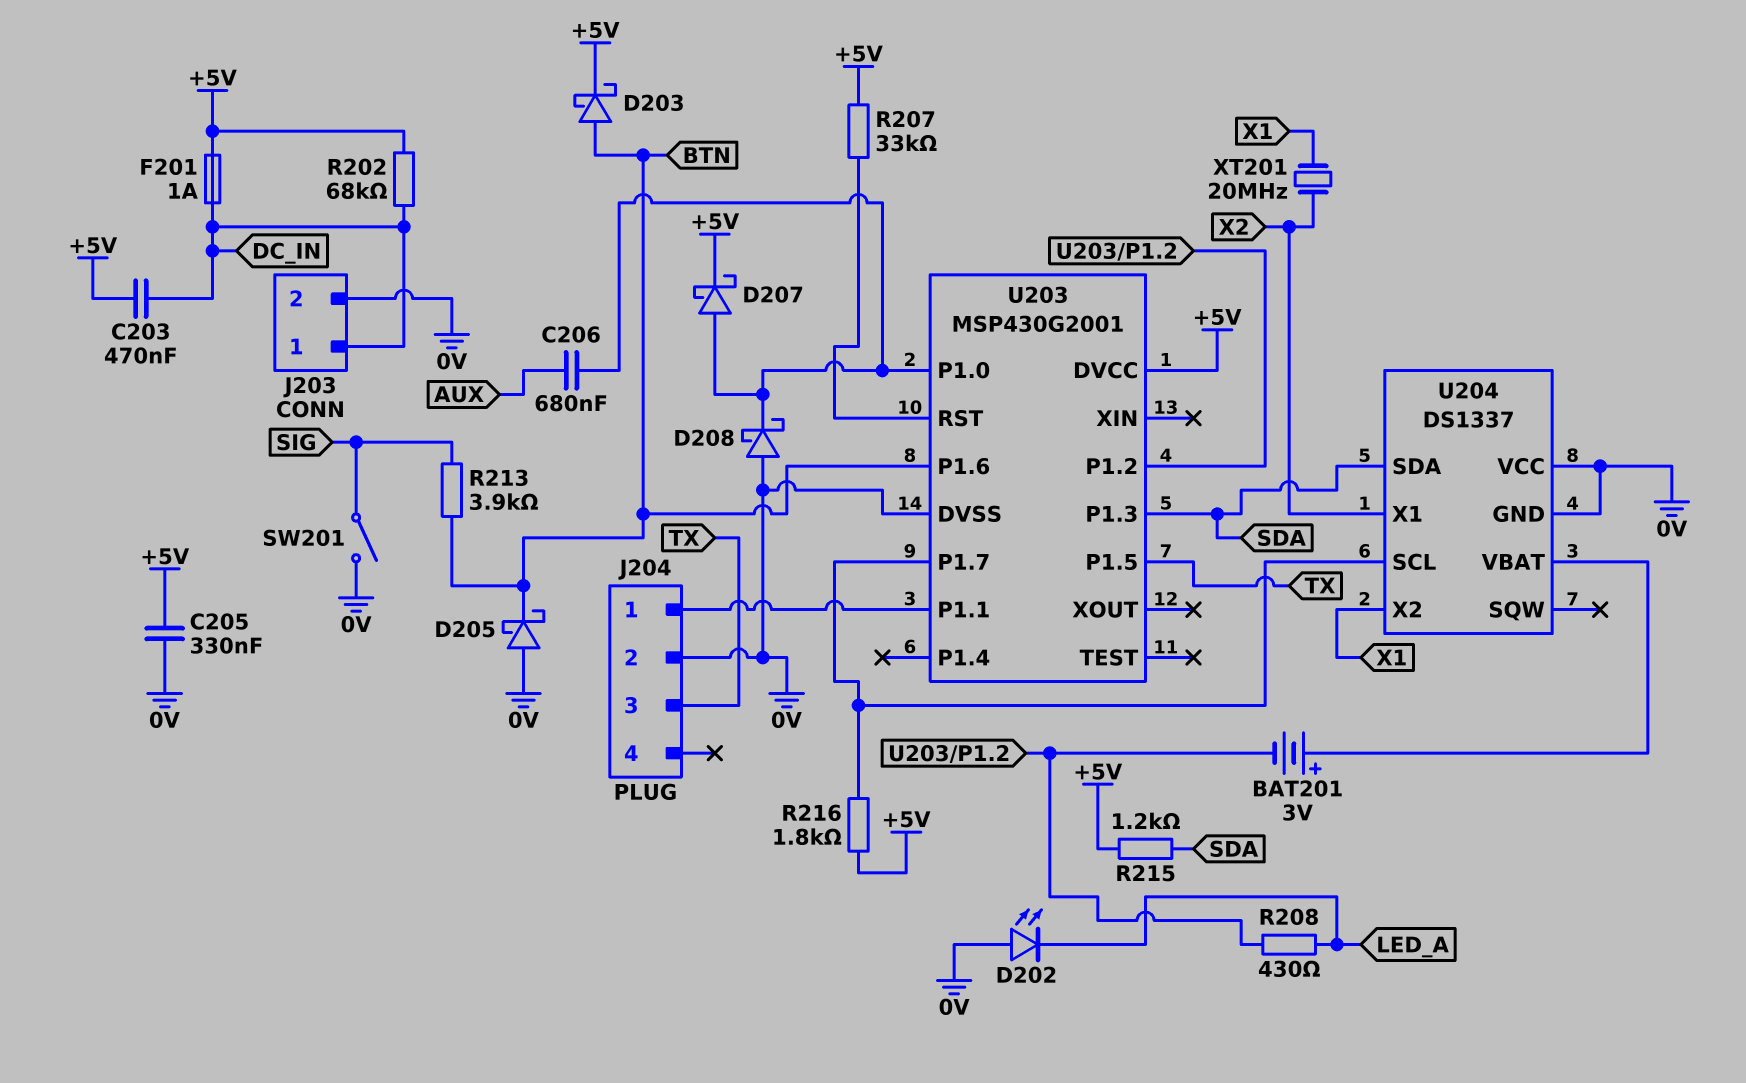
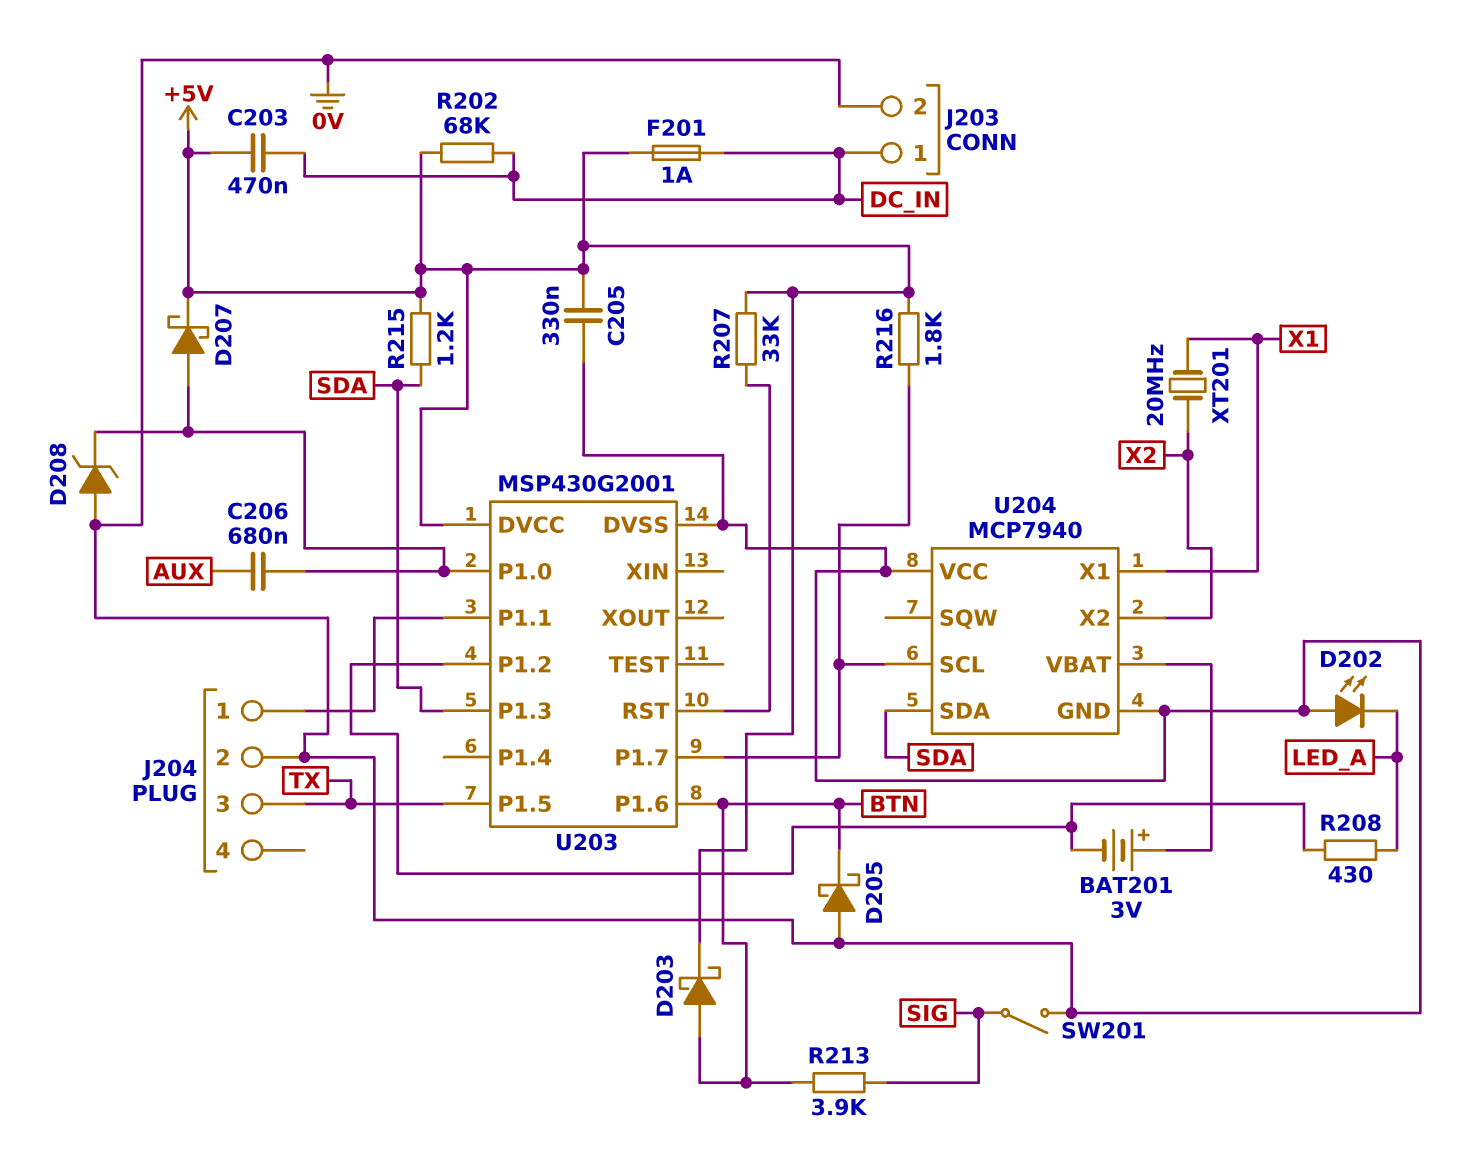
D208: schottky (A 0V, K U203/P1.0) -> zener (A 0V, K U203/P1.0)
U204: DS1337 -> MCP7940
U204 pin X1: X2 -> X1
U204 pin X2: X1 -> X2

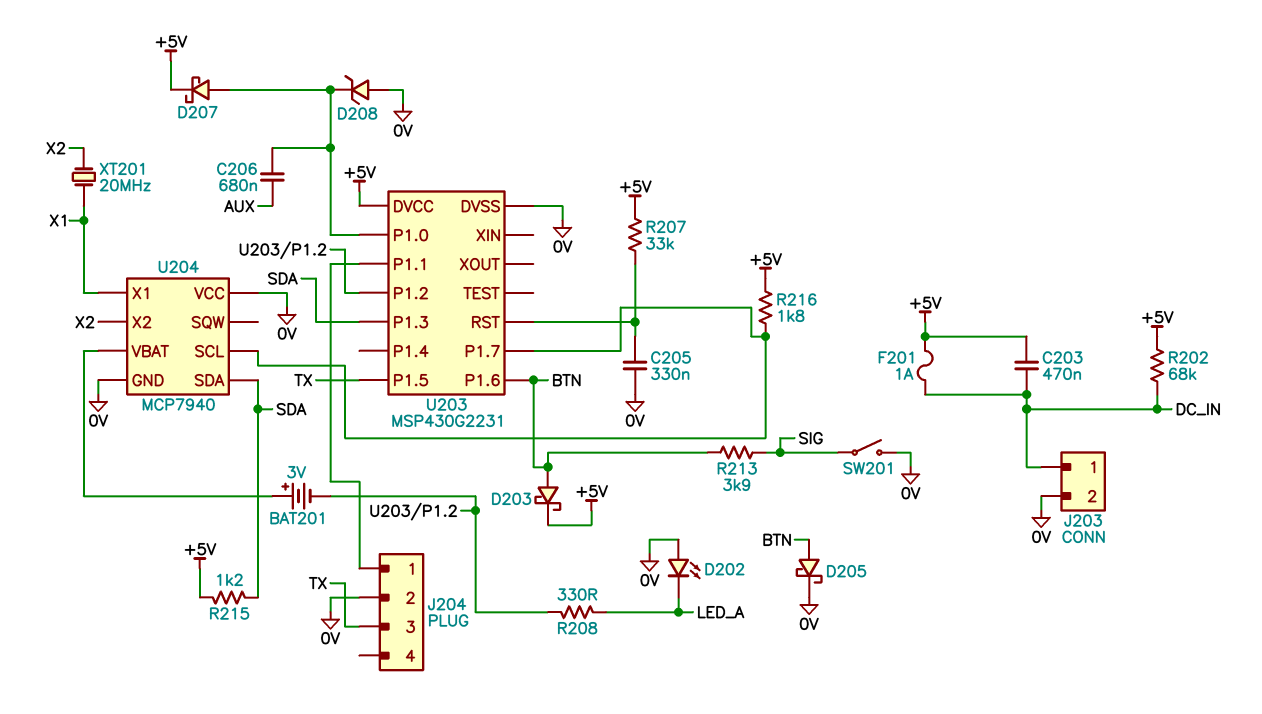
C205: 330nF (+5V, 0V) -> 330nF (0V, U203/RST)
D205: schottky (A 0V, K BTN) -> schottky (A BTN, K 0V)
R208: 430 (LED_A, U203/P1.2) -> 330 (LED_A, U203/P1.2)
U203: MSP430G2001 -> MSP430G2231

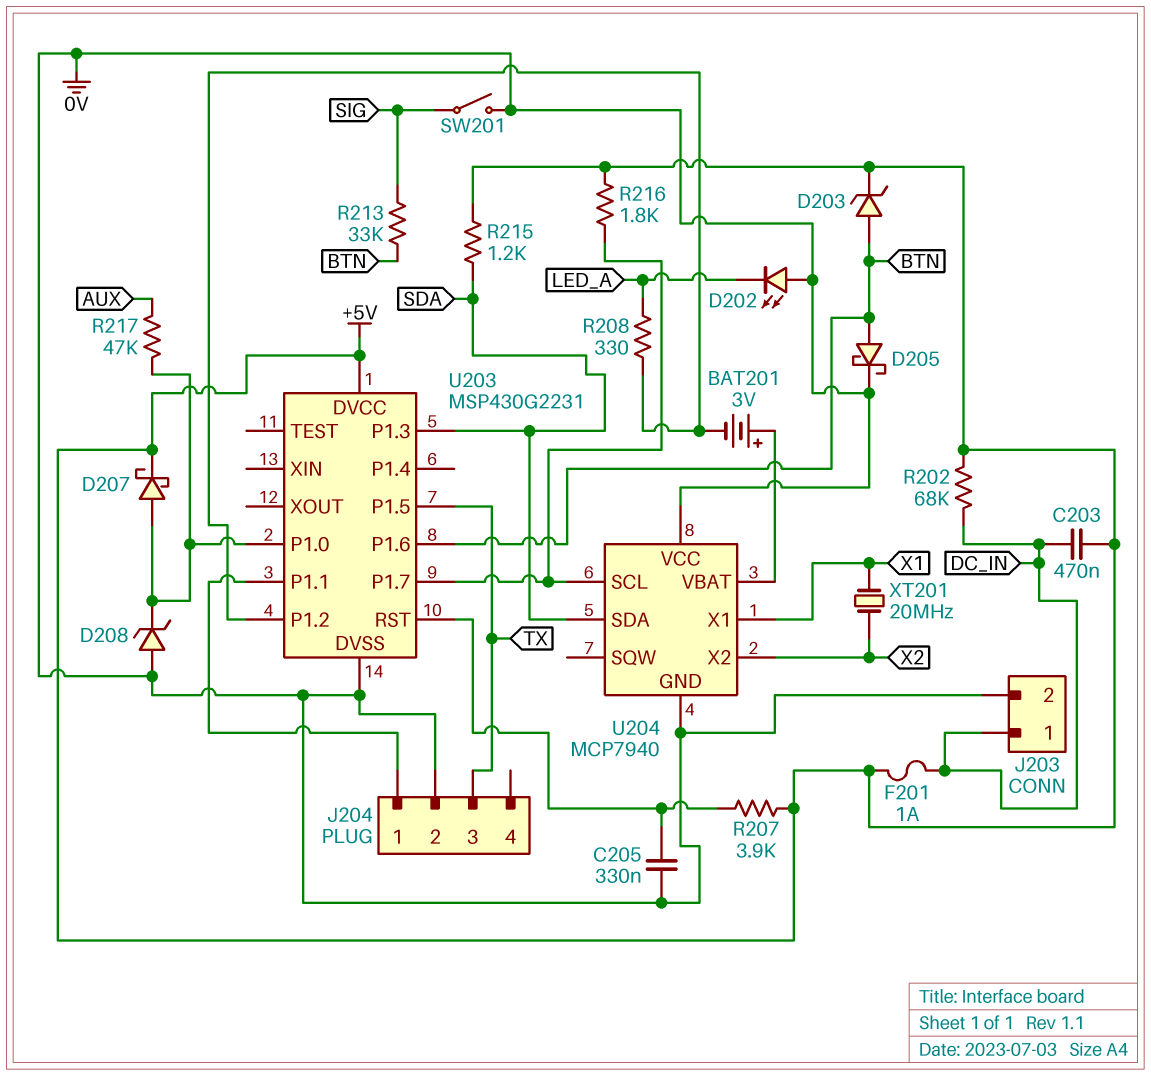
C206: 680nF (AUX, U203/P1.0) -> none
D203: schottky (A BTN, K +5V) -> zener (A BTN, K +5V)
R207: 33k (+5V, U203/RST) -> 3.9k (+5V, U203/RST)
R213: 3.9k (BTN, SIG) -> 33k (BTN, SIG)
R217: none -> 47k (AUX, U203/P1.0)

